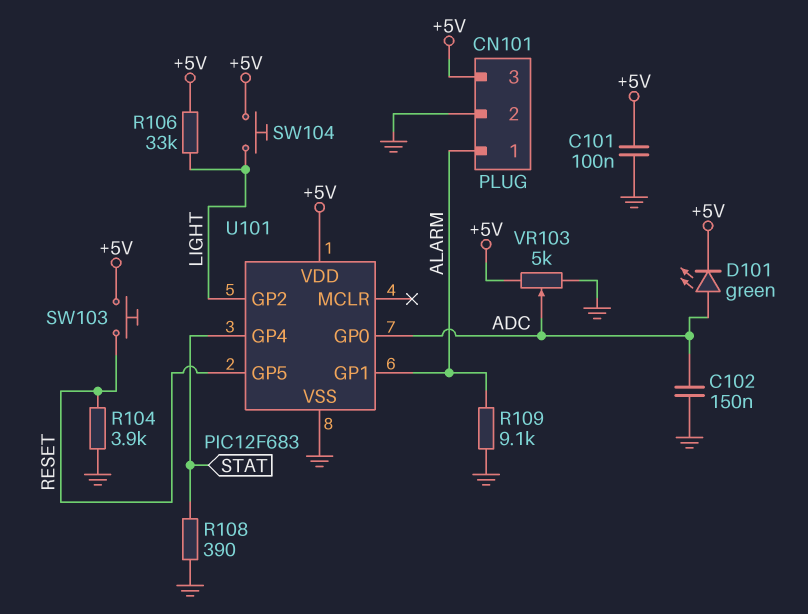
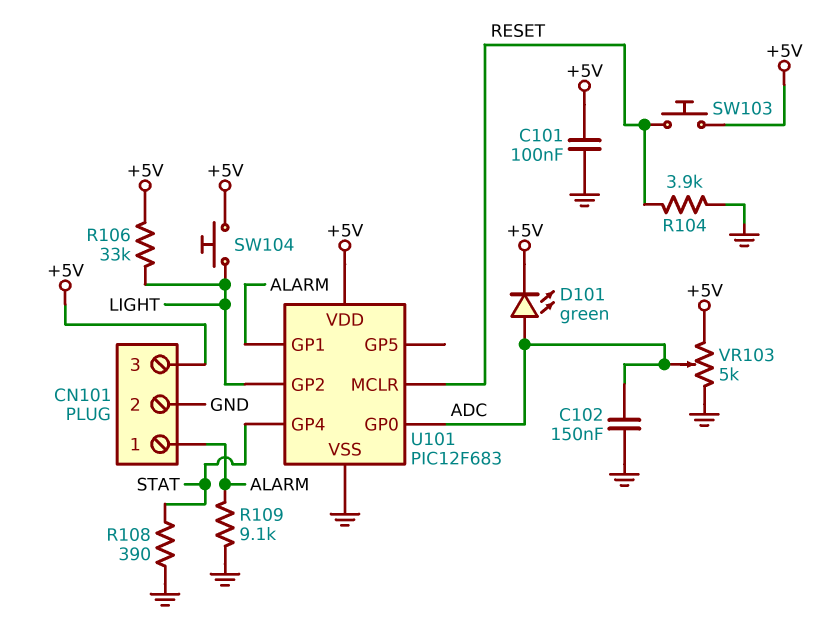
U101 pin GP5: RESET -> none
U101 pin MCLR: none -> RESET

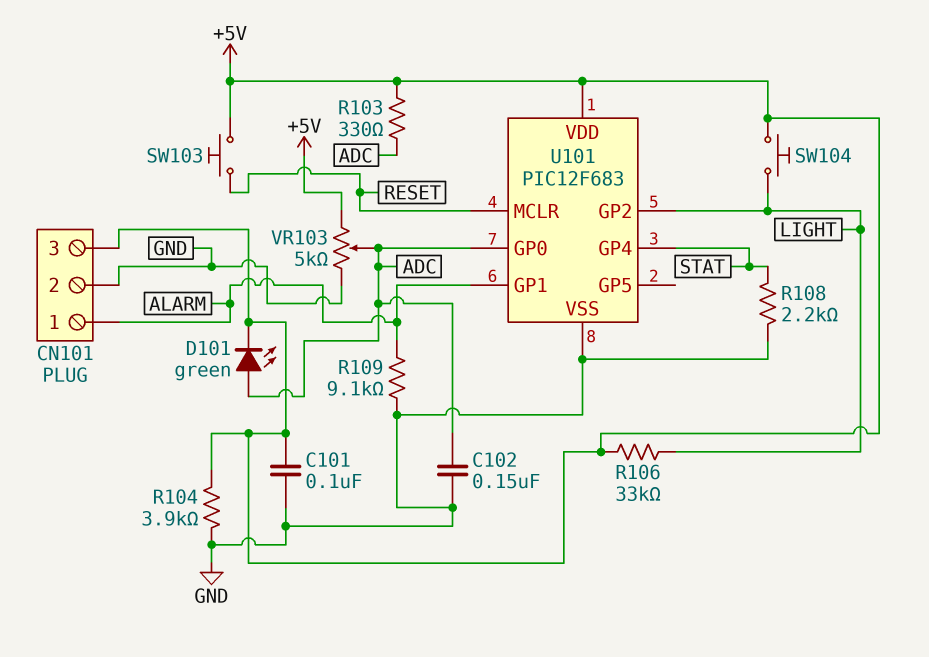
R103: none -> 330 (+5V, ADC)
R104: 3.9k (GND, RESET) -> 3.9k (+5V, GND)
R108: 390 (GND, STAT) -> 2.2k (GND, STAT)

